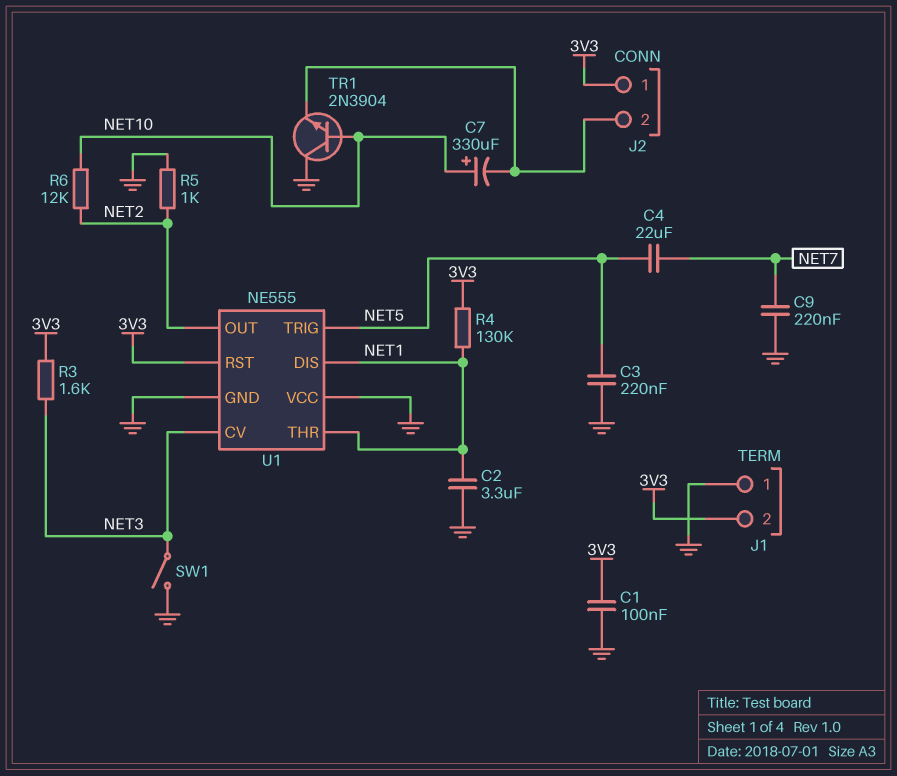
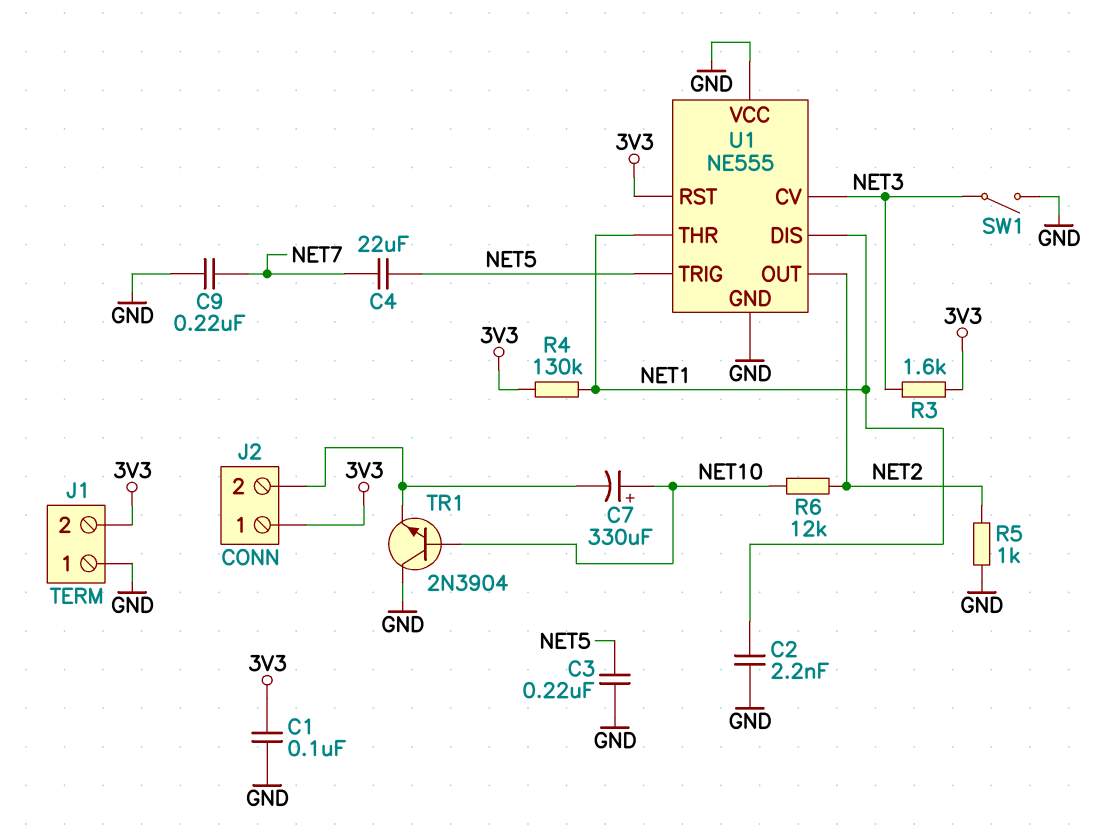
C2: 3.3uF (GND, NET1) -> 2.2nF (GND, NET1)

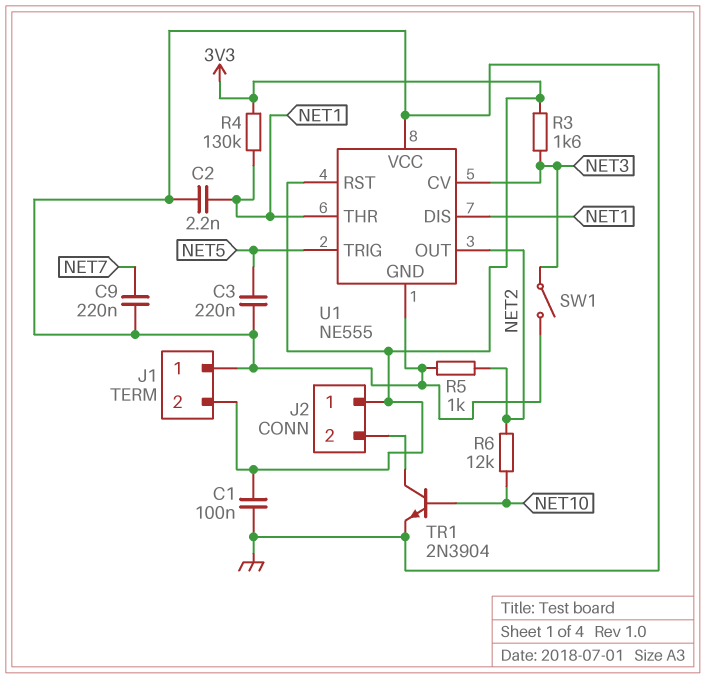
C4: 22uF (NET5, NET7) -> none
C7: 330uF (plus NET10, minus J2/2) -> none
TR1: NPN 2N3904 (B NET10, C GND, E J2/2) -> NPN 2N3904 (B NET10, C J2/2, E GND)

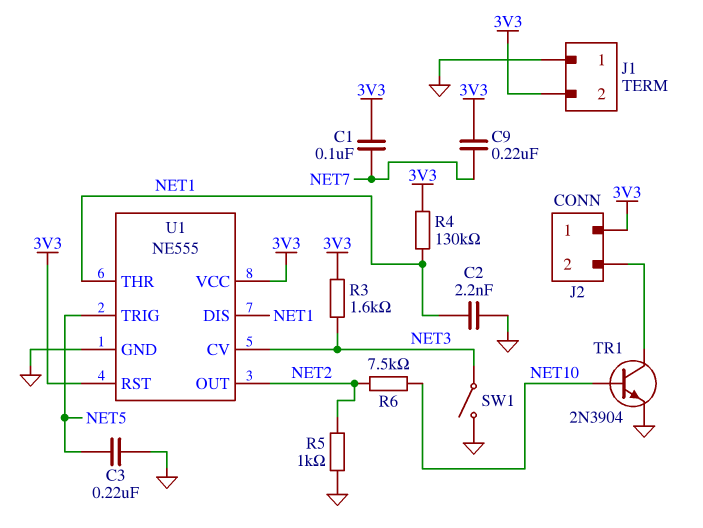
C1: 100nF (3V3, GND) -> 100nF (3V3, NET7)
C9: 220nF (GND, NET7) -> 220nF (3V3, NET7)
R6: 12k (NET2, NET10) -> 7.5k (NET2, NET10)
U1 pin VCC: GND -> 3V3

